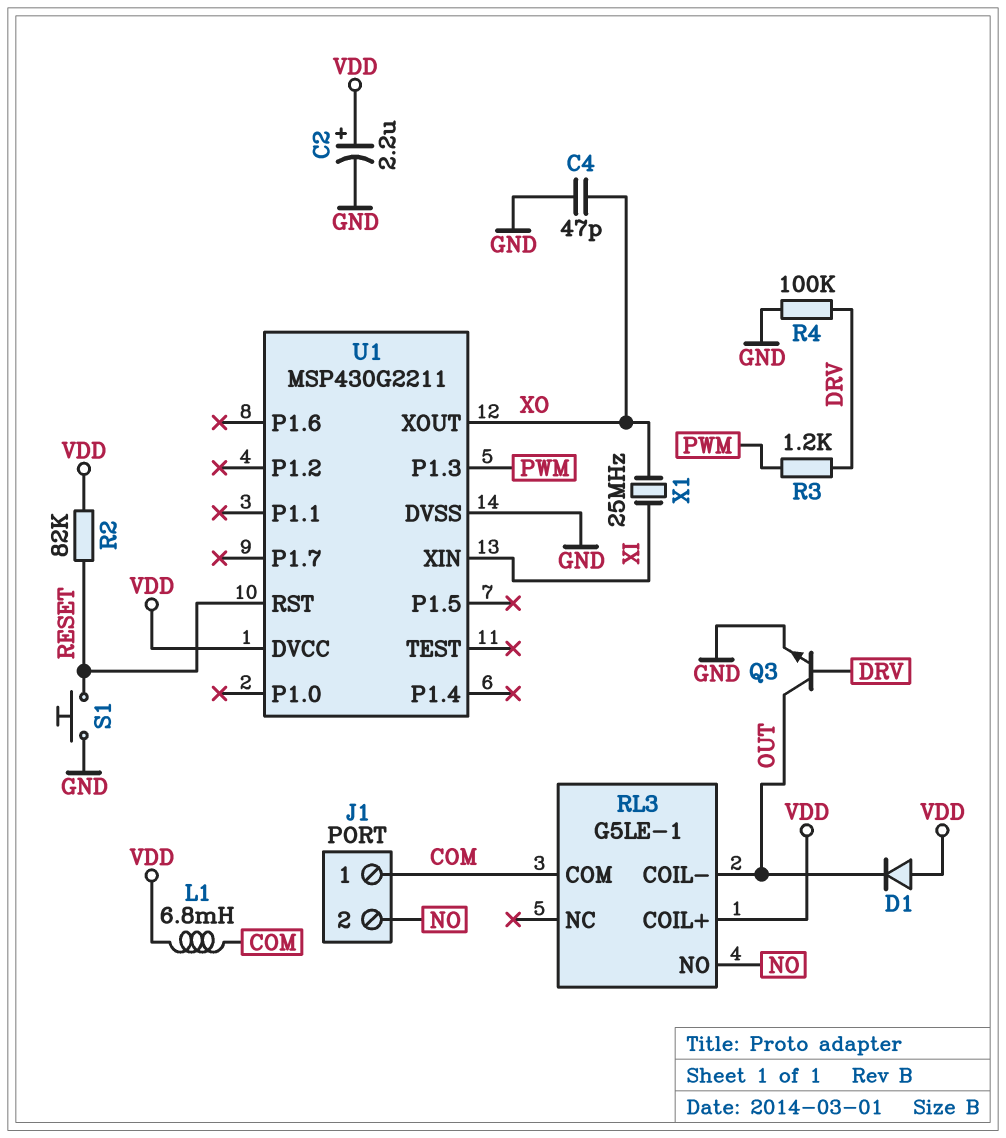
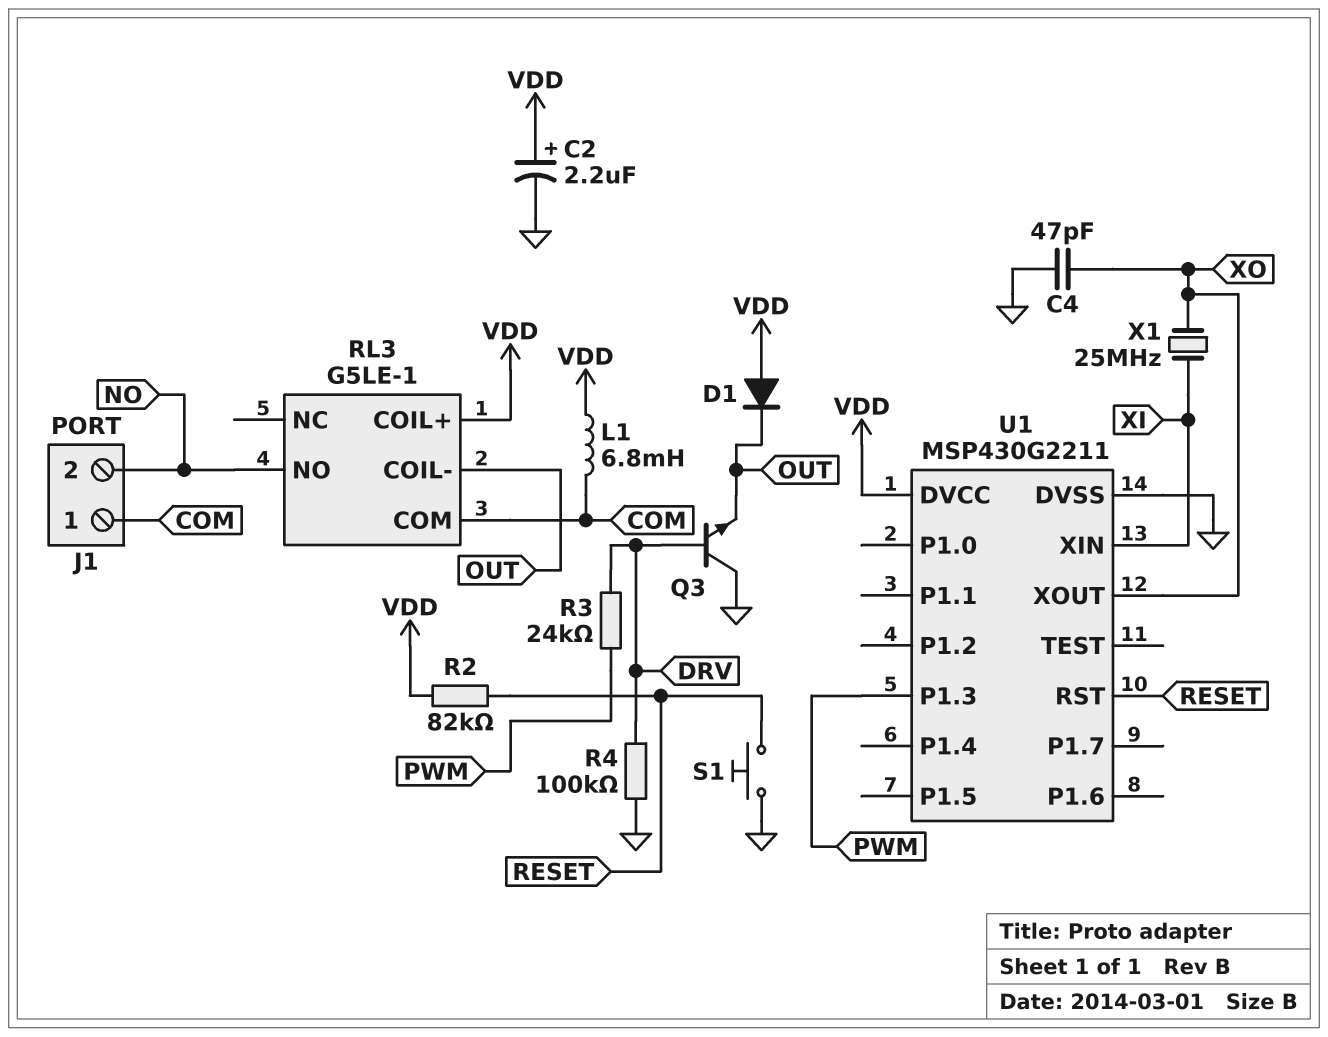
Q3: NPN (B DRV, C OUT, E GND) -> NPN (B DRV, C GND, E OUT)
R3: 1.2k (DRV, PWM) -> 24k (DRV, PWM)

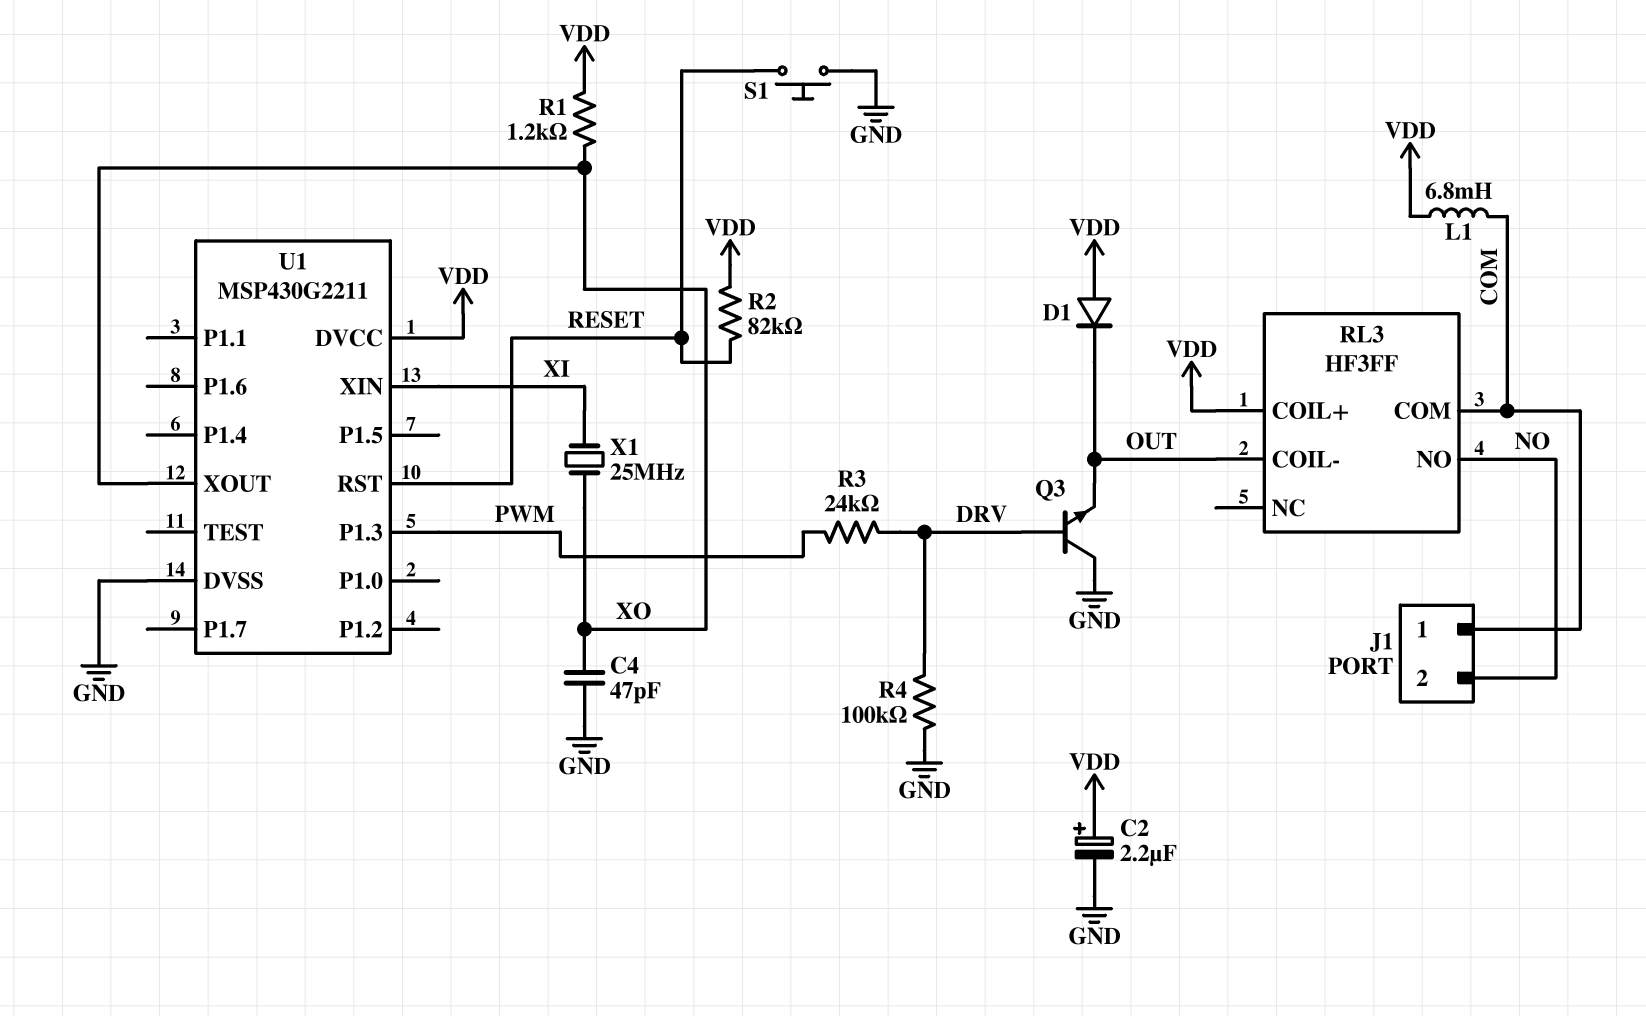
R1: none -> 1.2k (VDD, XO)
RL3: G5LE-1 -> HF3FF

